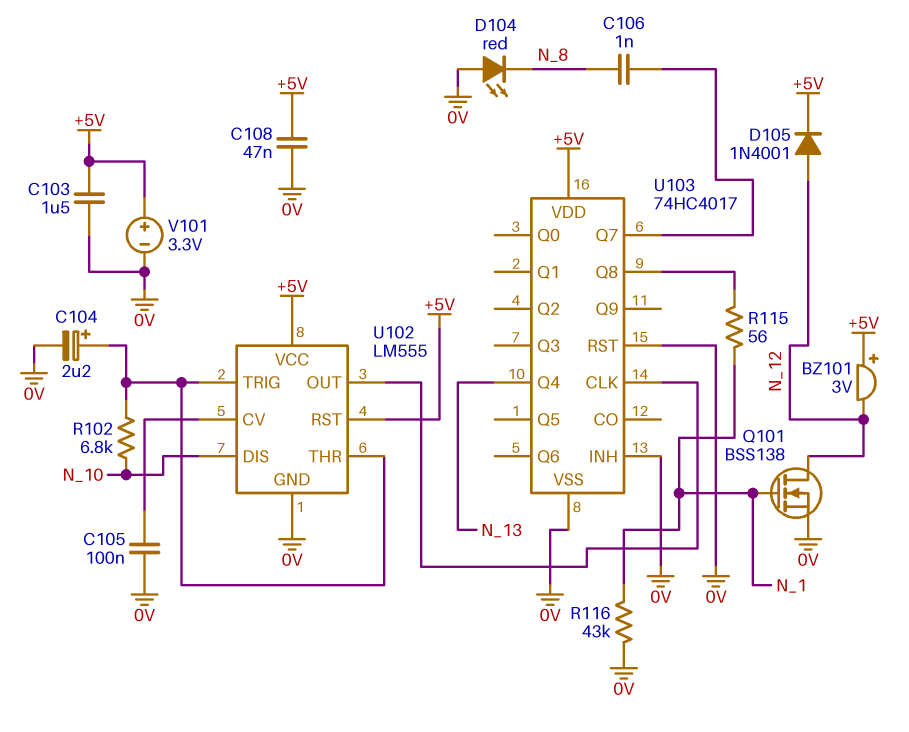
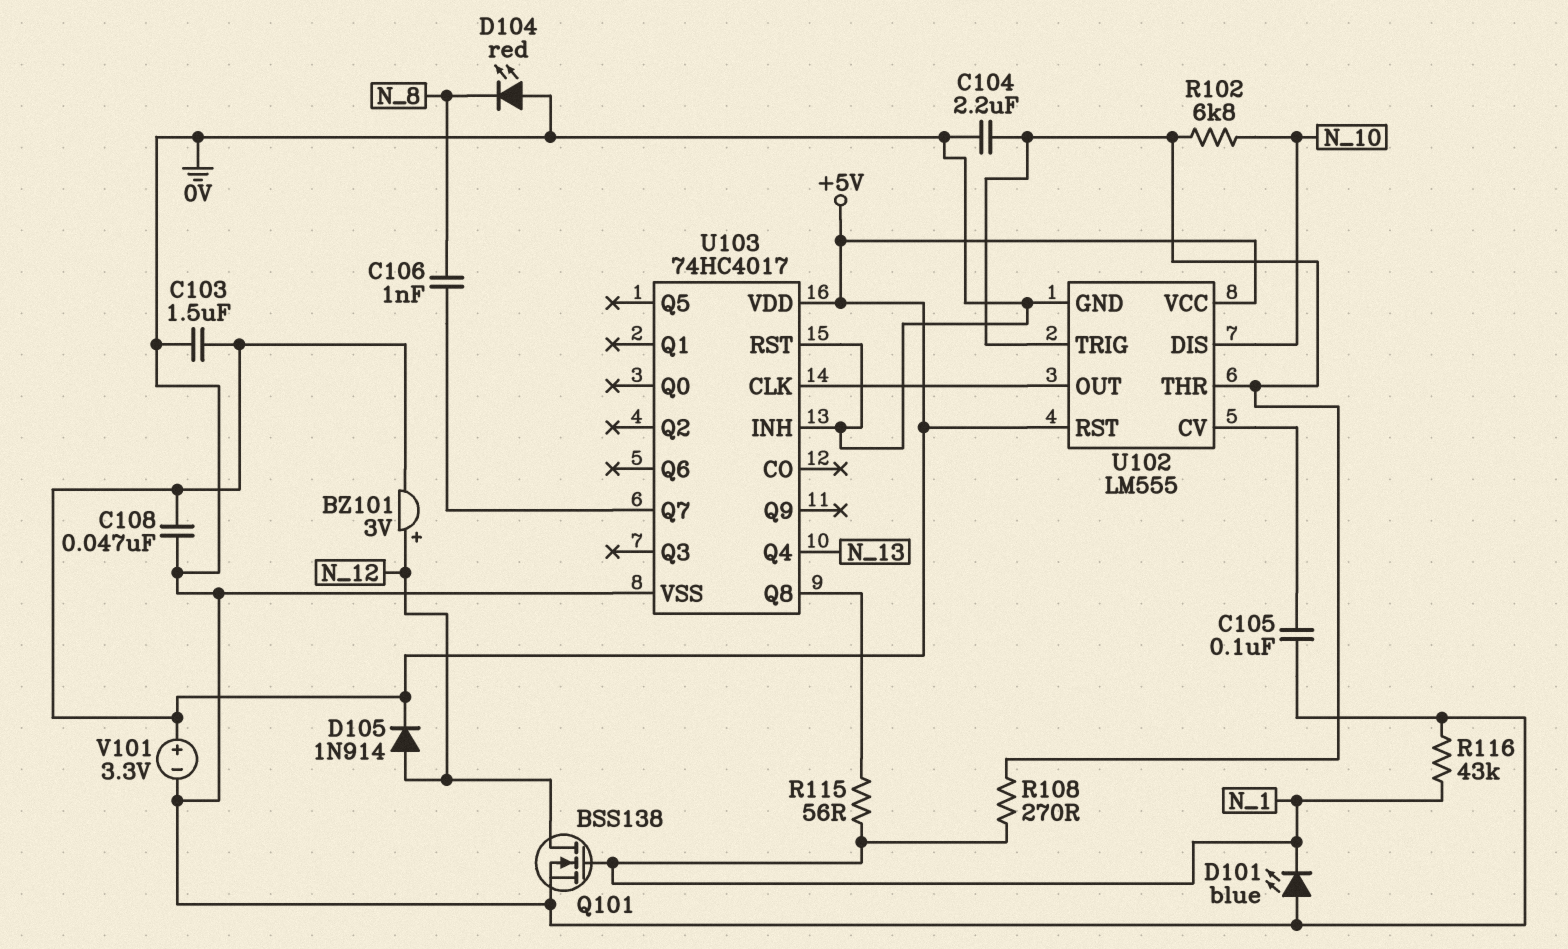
BZ101: buzzer 3V (plus +5V, minus N_12) -> buzzer 3V (plus N_12, minus +5V)
C104: 2.2uF (plus U102/THR, minus 0V) -> 2.2uF (0V, U102/THR)
D101: none -> LED blue (A 0V, K N_1)
D105: diode 1N4001 (A N_12, K +5V) -> diode 1N914 (A N_12, K +5V)
R108: none -> 270 (N_1, U102/THR)

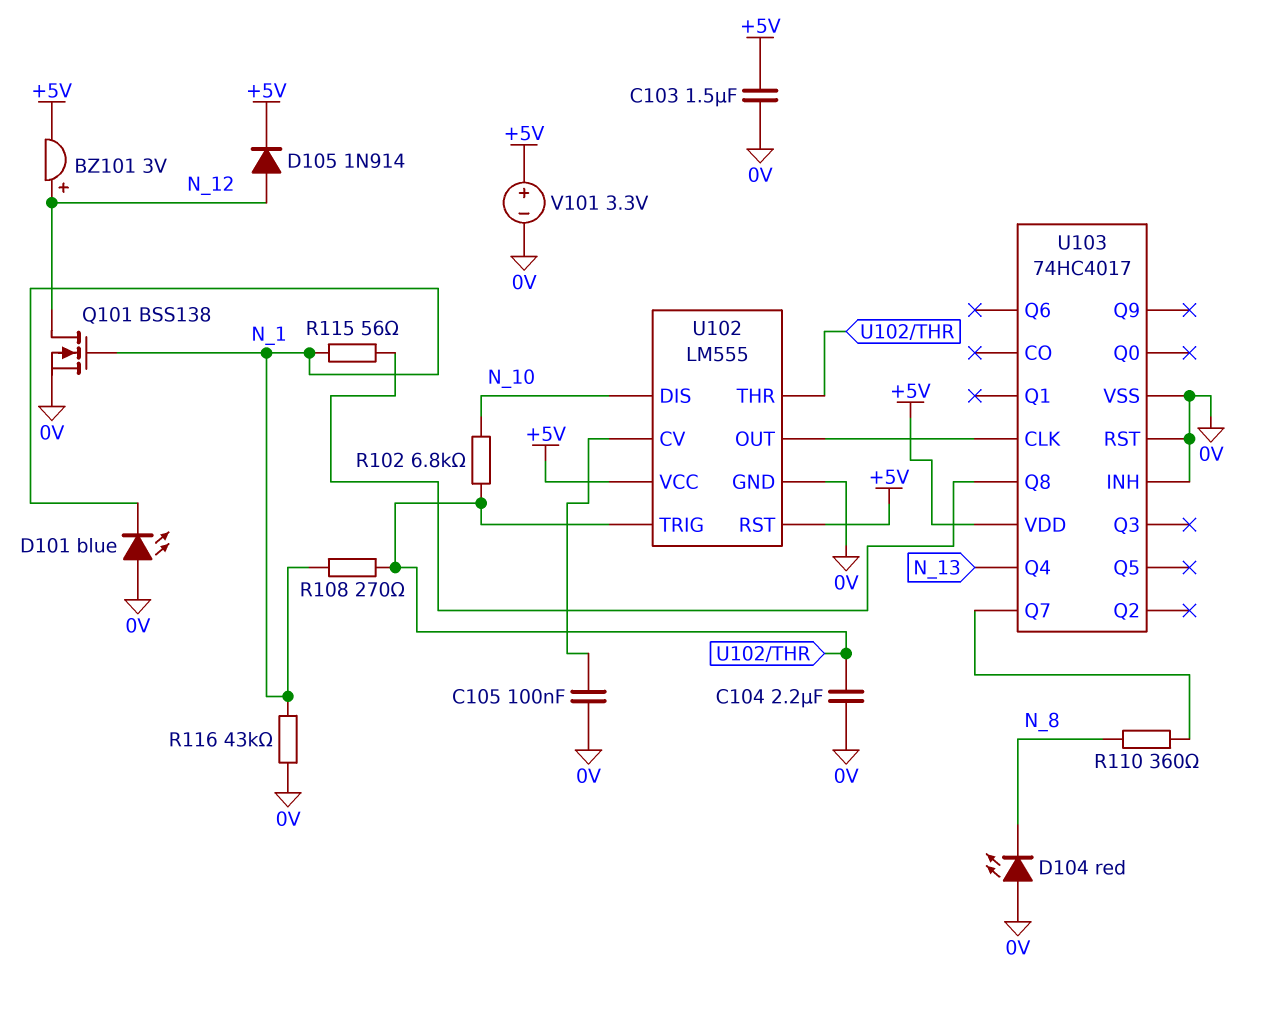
C106: 1nF (N_8, U103/Q7) -> none
C108: 47nF (+5V, 0V) -> none
R110: none -> 360 (N_8, U103/Q7)

